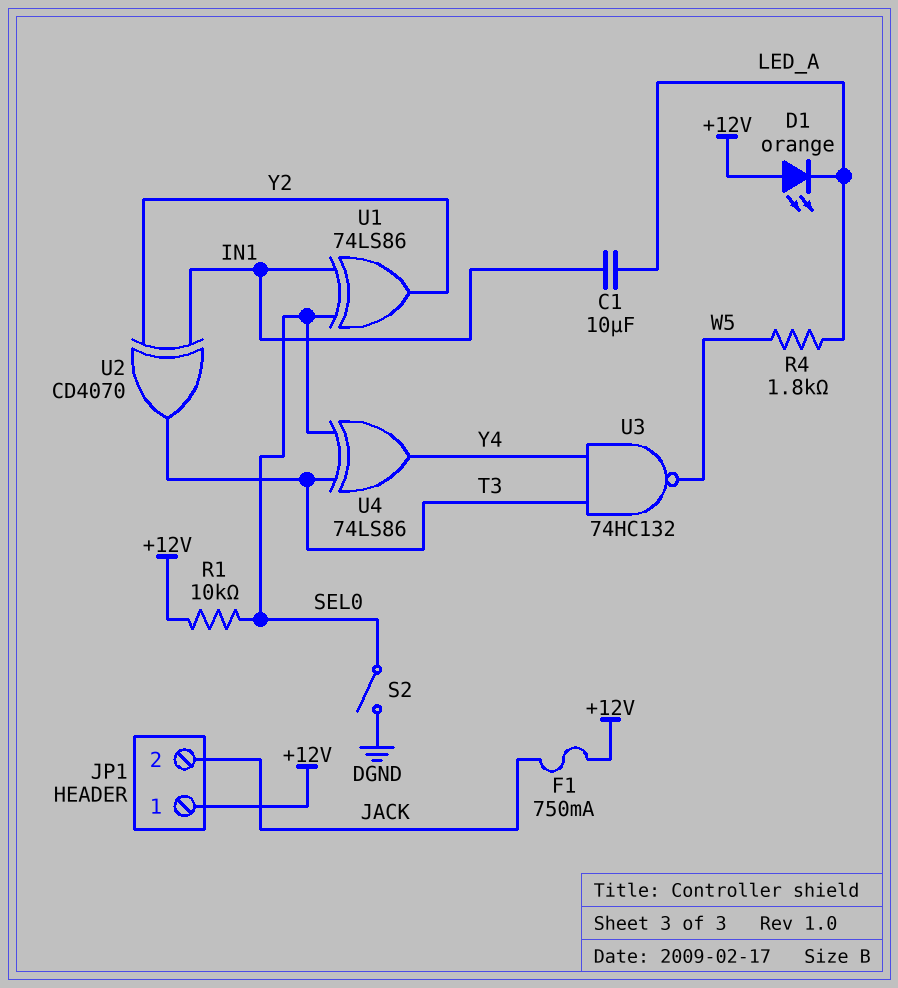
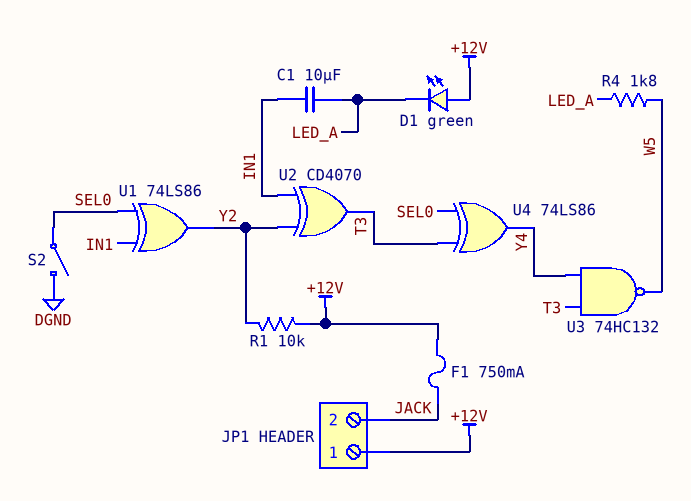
D1: LED orange (A +12V, K LED_A) -> LED green (A +12V, K LED_A)
R1: 10k (+12V, SEL0) -> 10k (+12V, Y2)

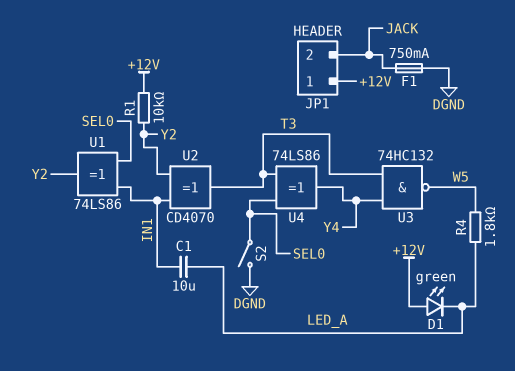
F1: 750mA (+12V, JACK) -> 750mA (DGND, JACK)

